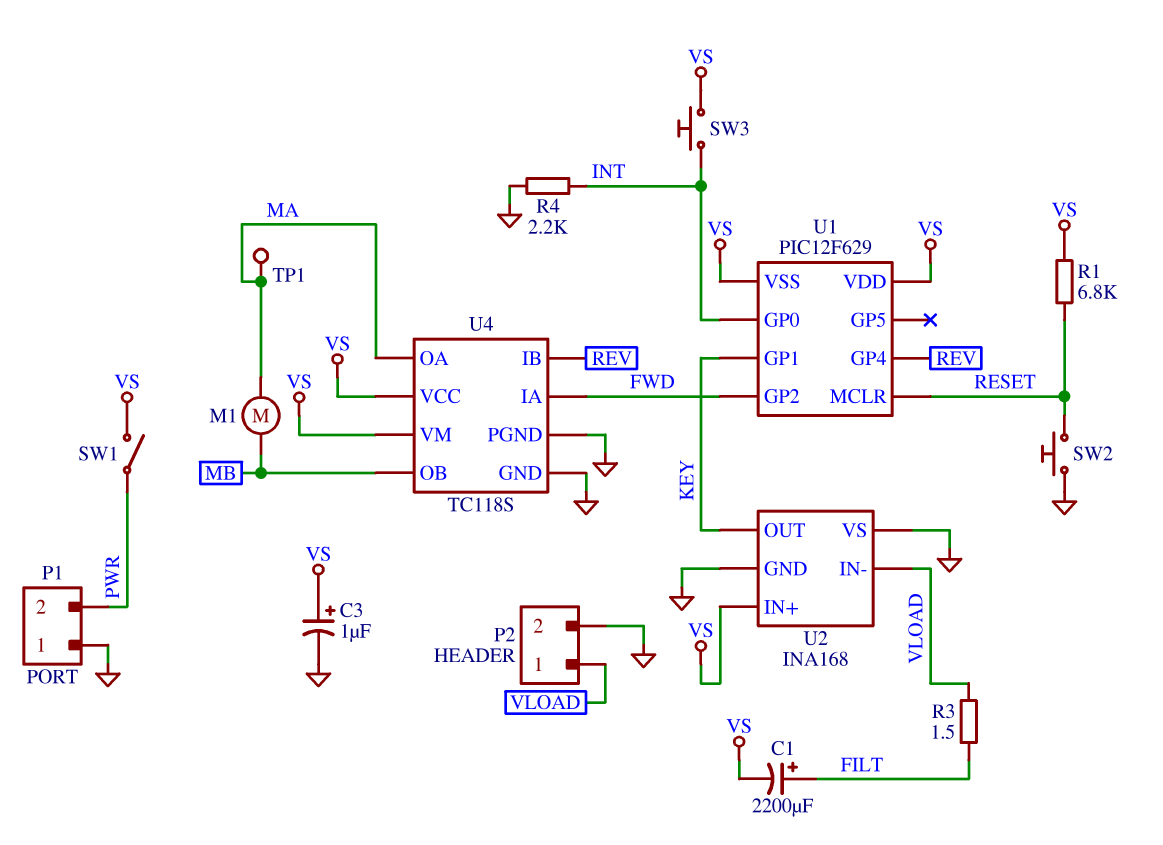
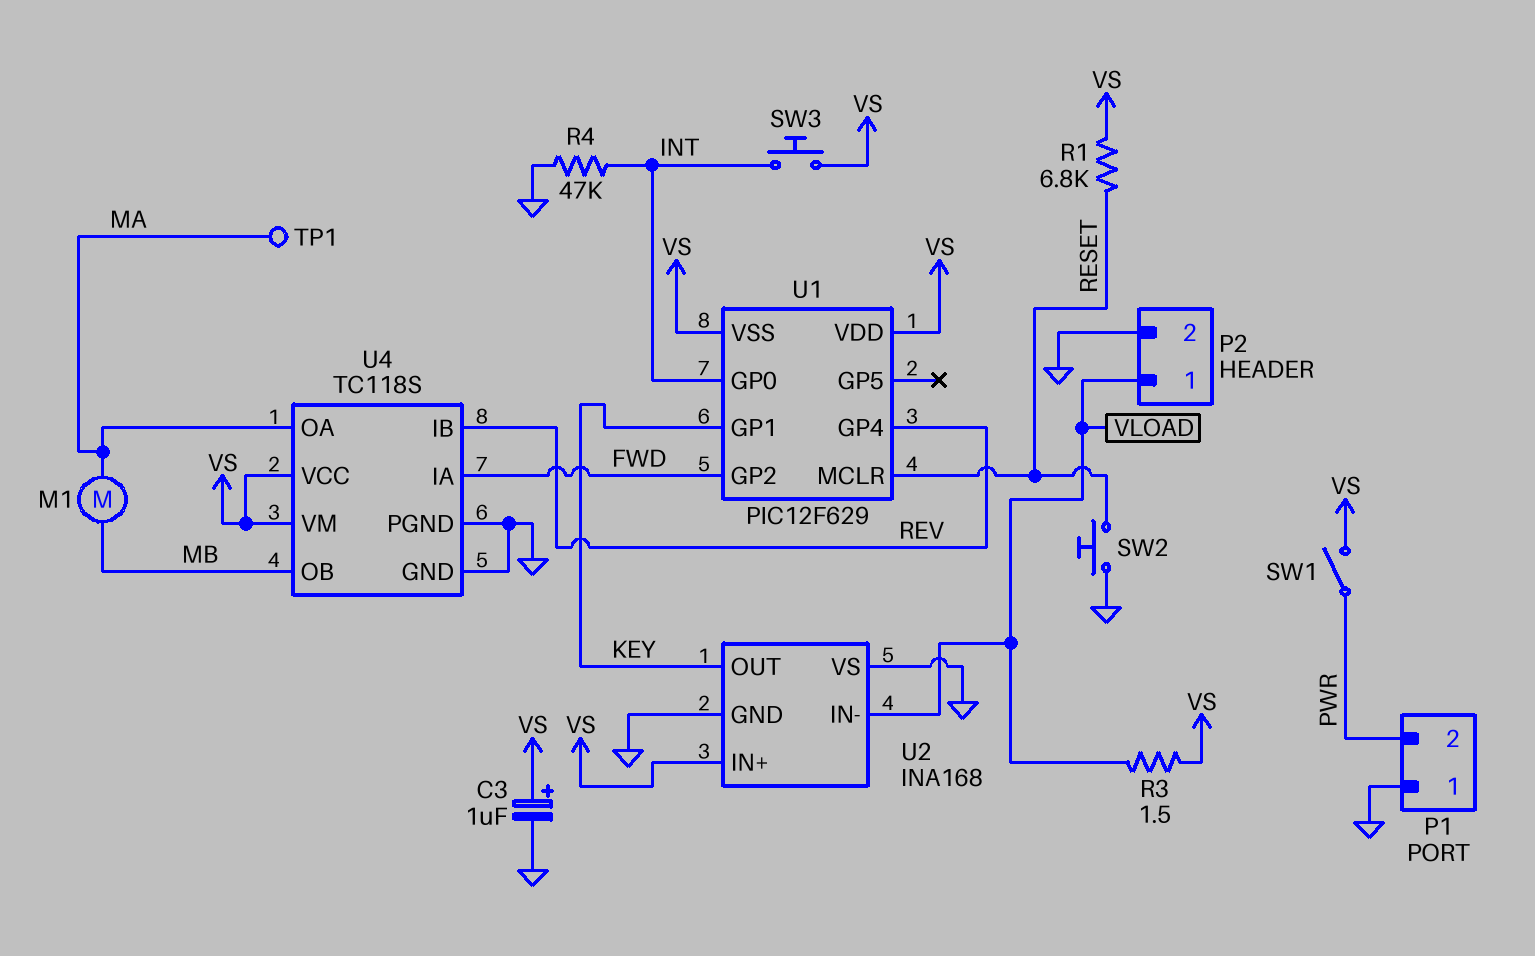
C1: 2200uF (plus FILT, minus VS) -> none
R3: 1.5 (FILT, VLOAD) -> 1.5 (VLOAD, VS)
R4: 2.2k (GND, INT) -> 47k (GND, INT)

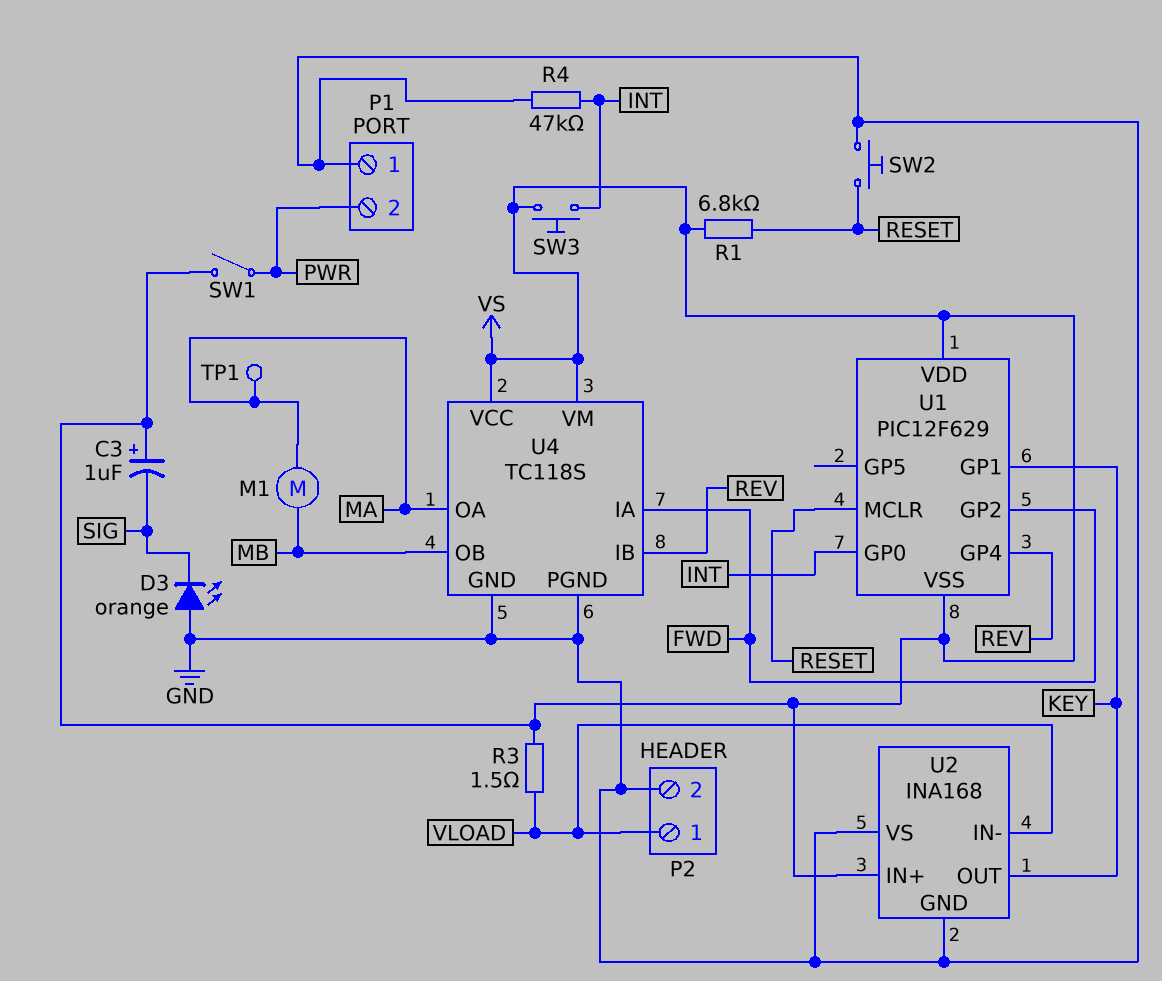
C3: 1uF (plus VS, minus GND) -> 1uF (plus VS, minus SIG)
D3: none -> LED orange (A GND, K SIG)

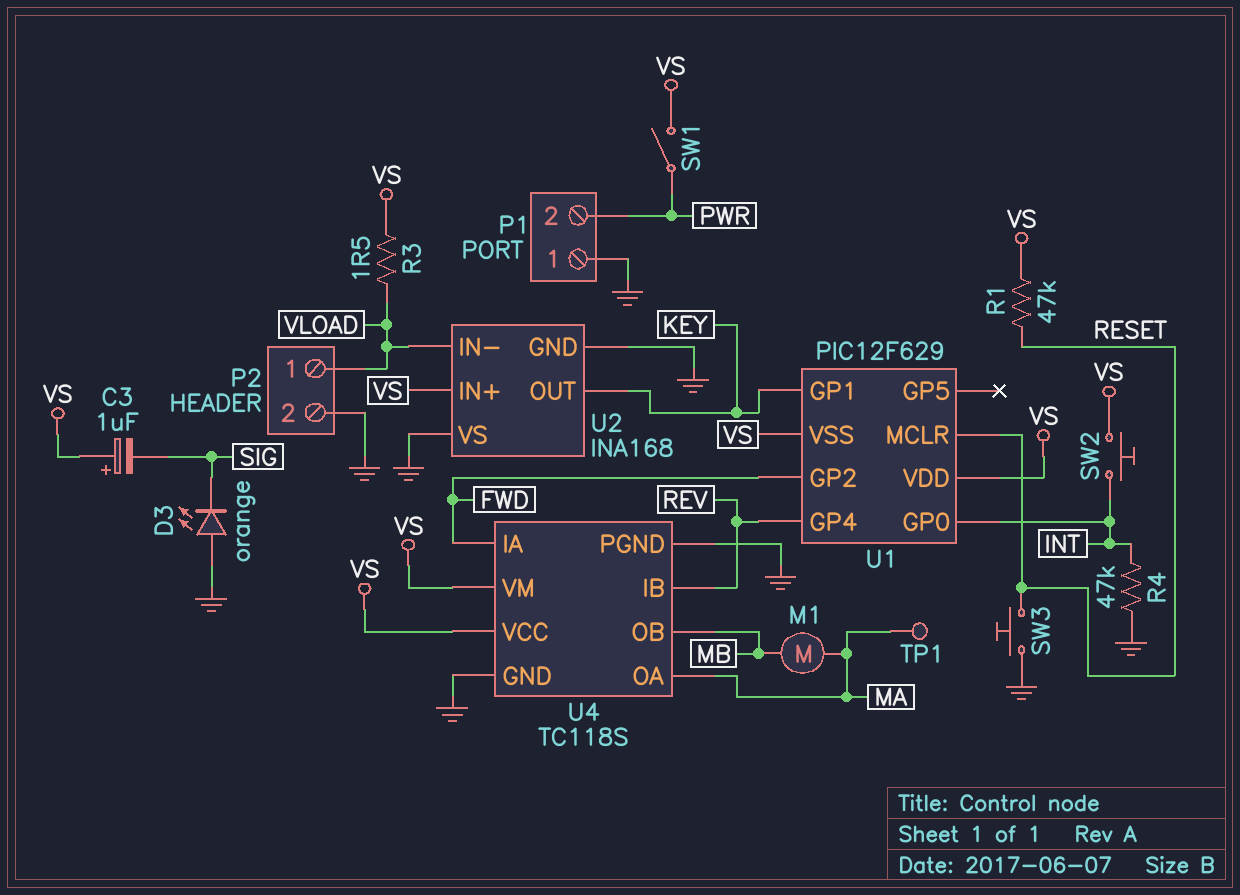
R1: 6.8k (RESET, VS) -> 47k (RESET, VS)
SW2: button (GND, RESET) -> button (INT, VS)
SW3: button (INT, VS) -> button (GND, RESET)

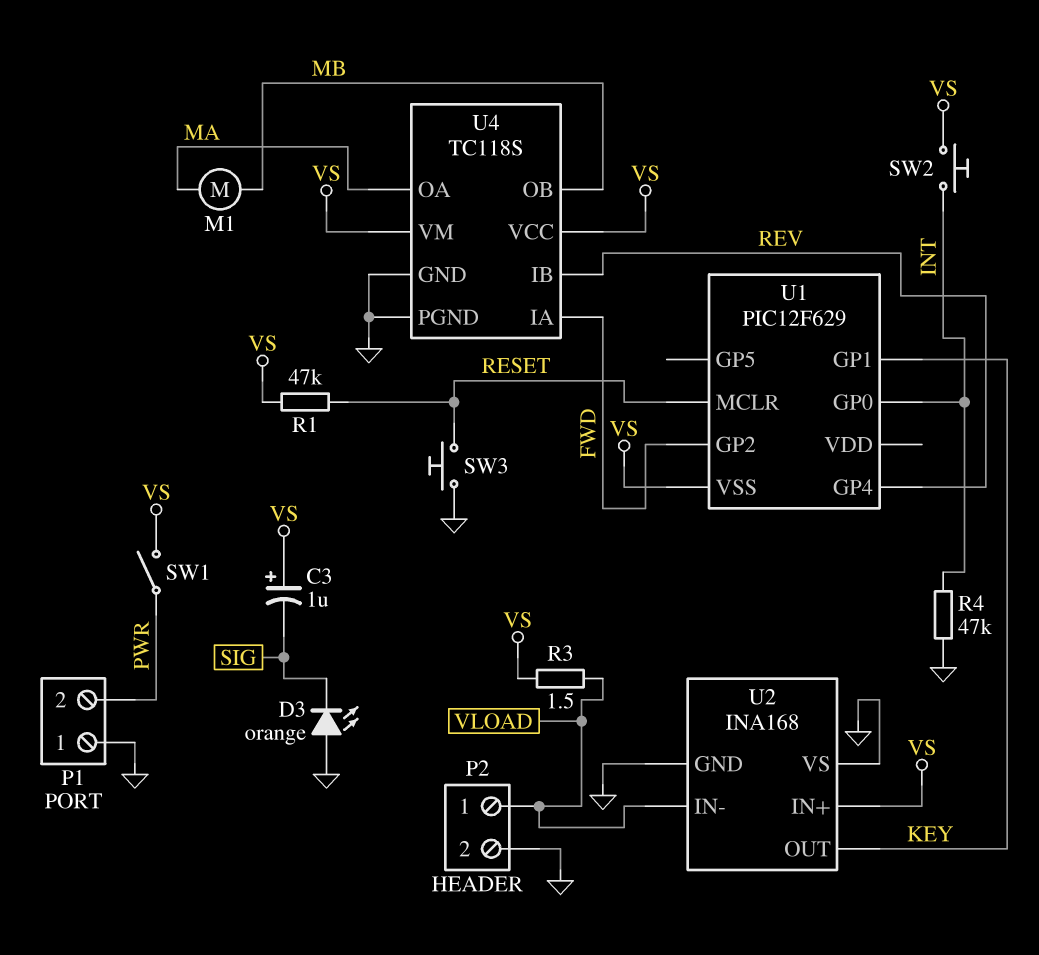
TP1: test point (MA) -> none
U1 pin VDD: VS -> none

